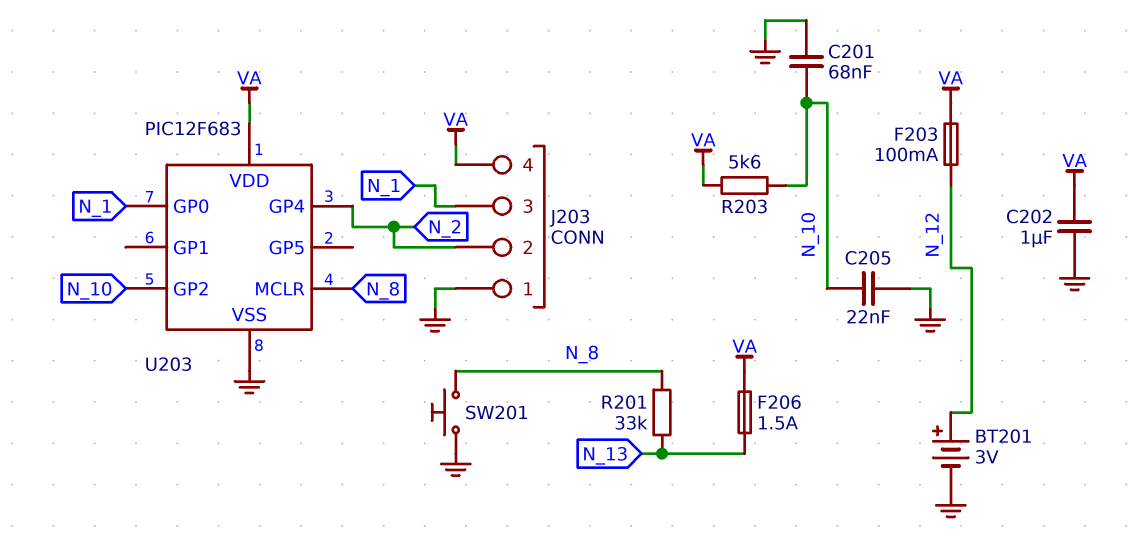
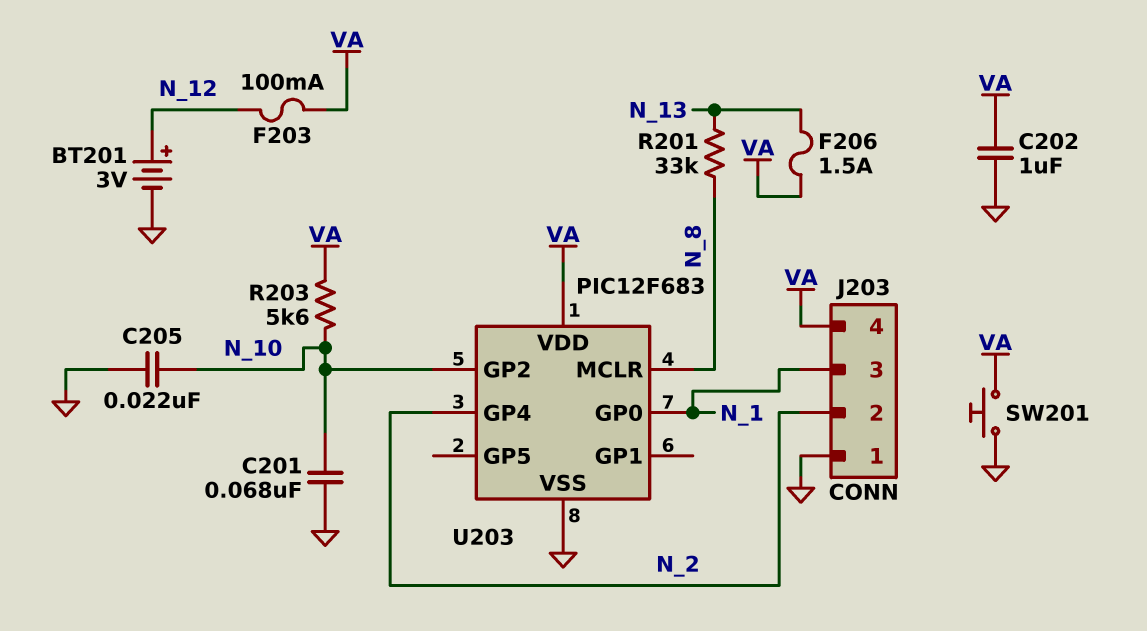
SW201: button (GND, N_8) -> button (GND, VA)

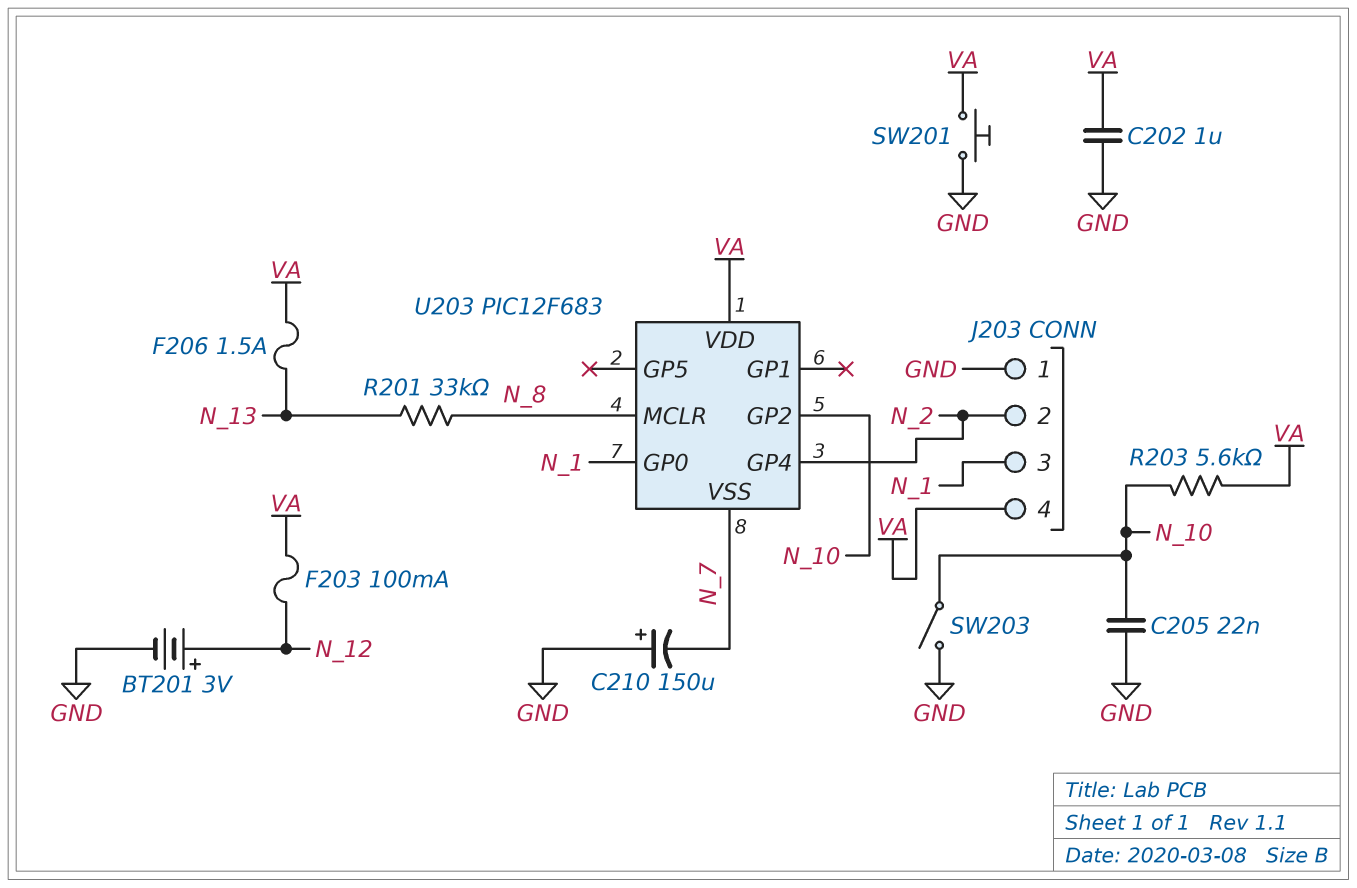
C201: 68nF (GND, N_10) -> none
C210: none -> 150uF (plus GND, minus N_7)
SW203: none -> switch (GND, N_10)
U203 pin VSS: GND -> N_7

